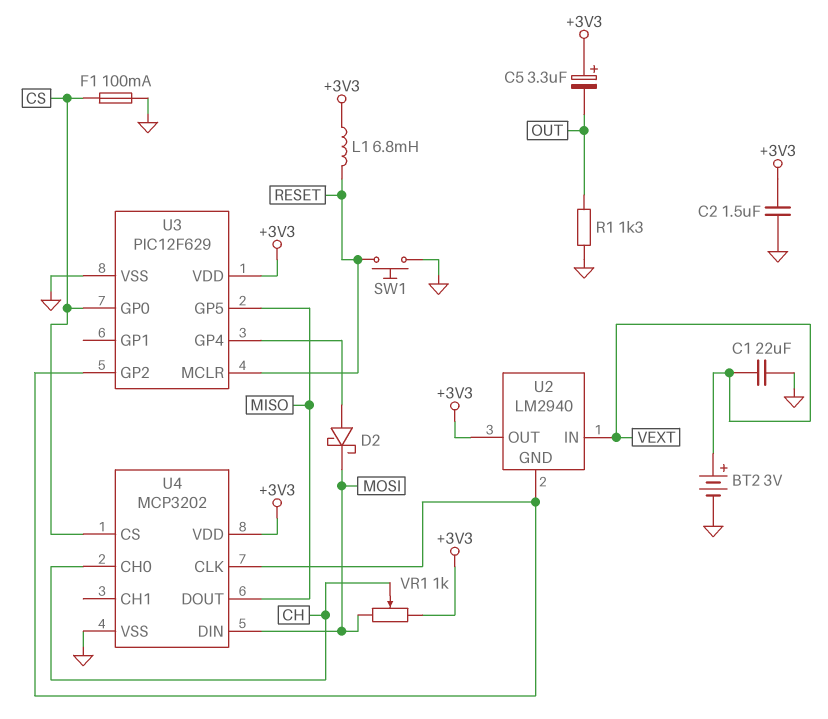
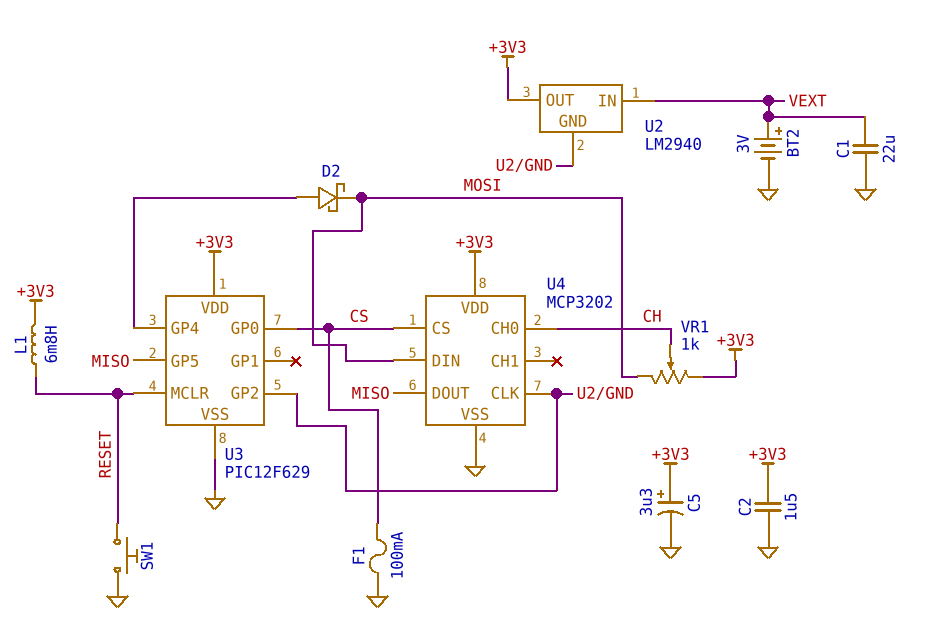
C5: 3.3uF (plus +3V3, minus OUT) -> 3.3uF (plus +3V3, minus GND)
R1: 1.3k (GND, OUT) -> none

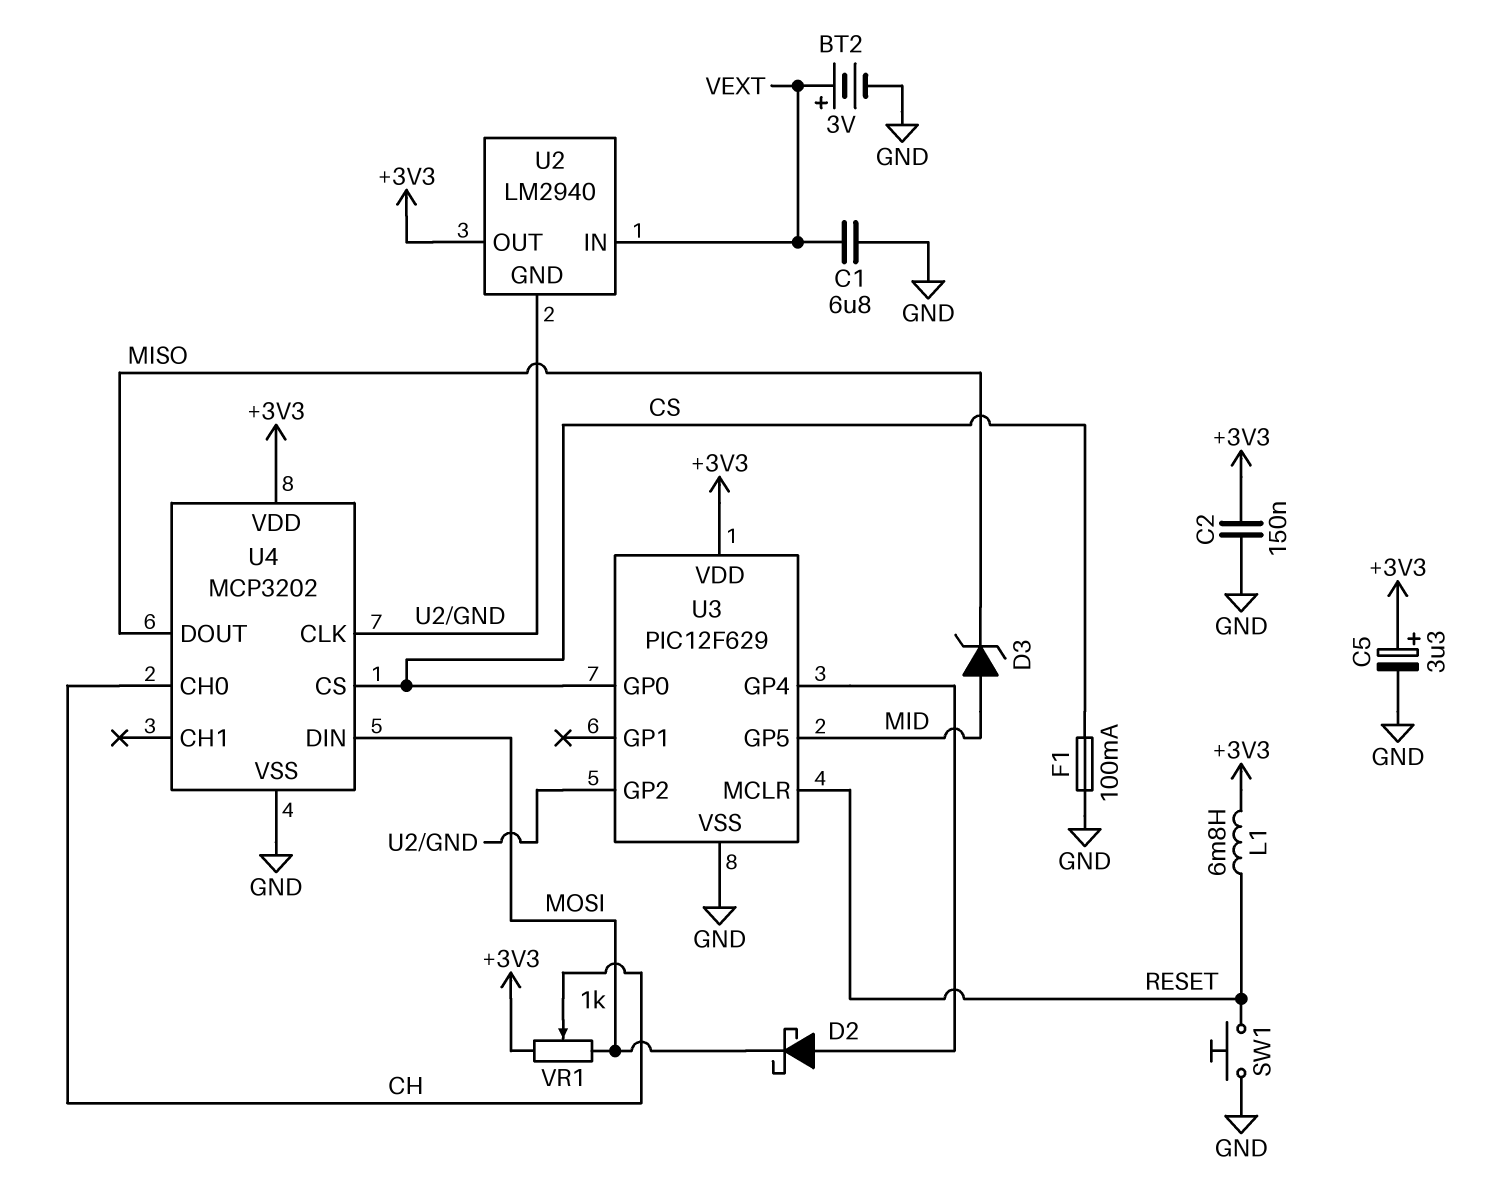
C1: 22uF (GND, VEXT) -> 6.8uF (GND, VEXT)
C2: 1.5uF (+3V3, GND) -> 150nF (+3V3, GND)
D3: none -> zener (A MID, K MISO)
U3 pin GP5: MISO -> MID

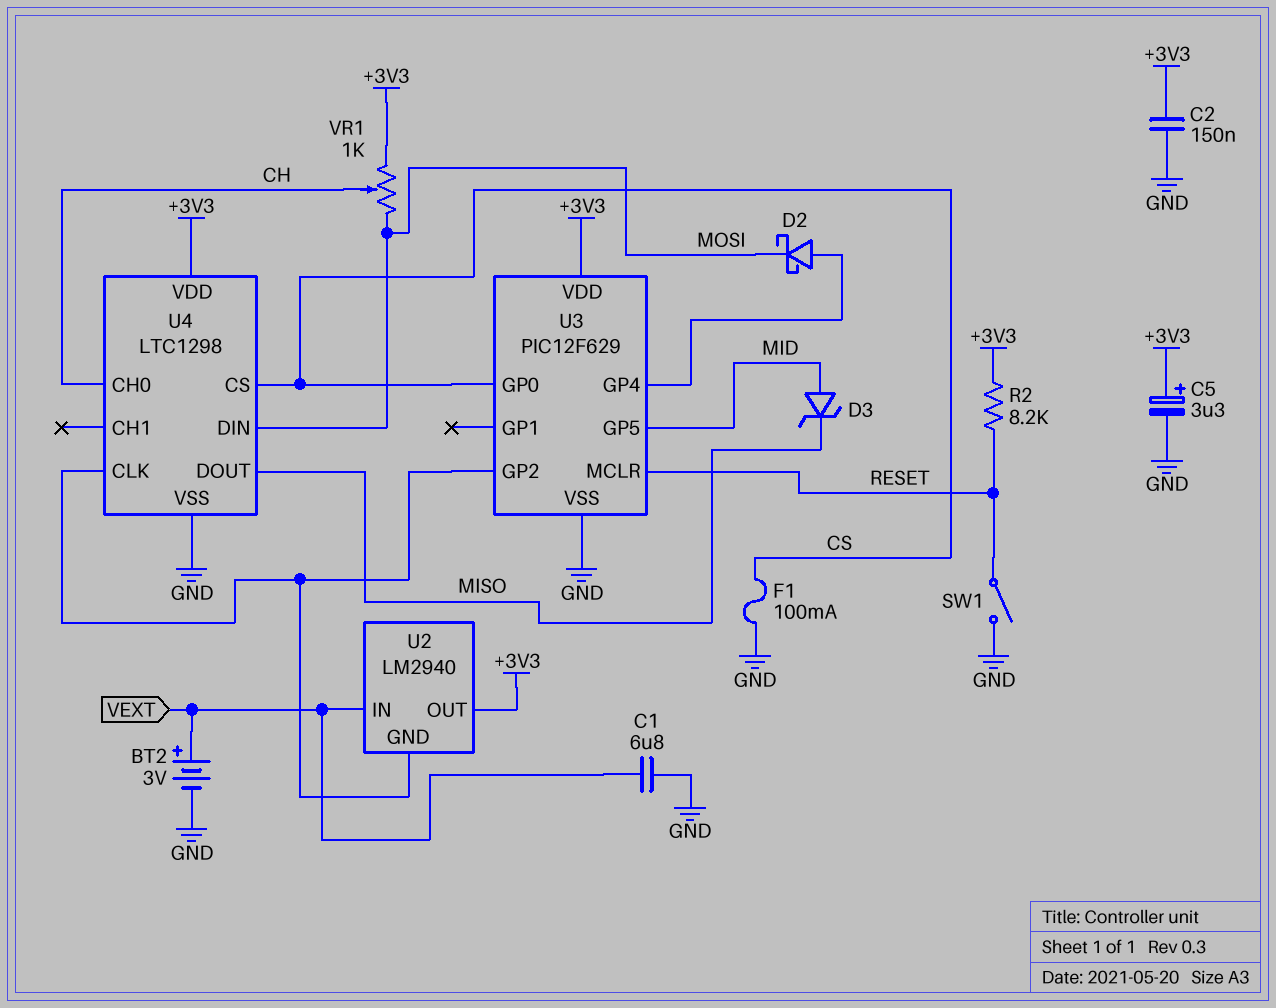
L1: 6.8mH (+3V3, RESET) -> none
R2: none -> 8.2k (+3V3, RESET)
SW1: button (GND, RESET) -> switch (GND, RESET)
U4: MCP3202 -> LTC1298

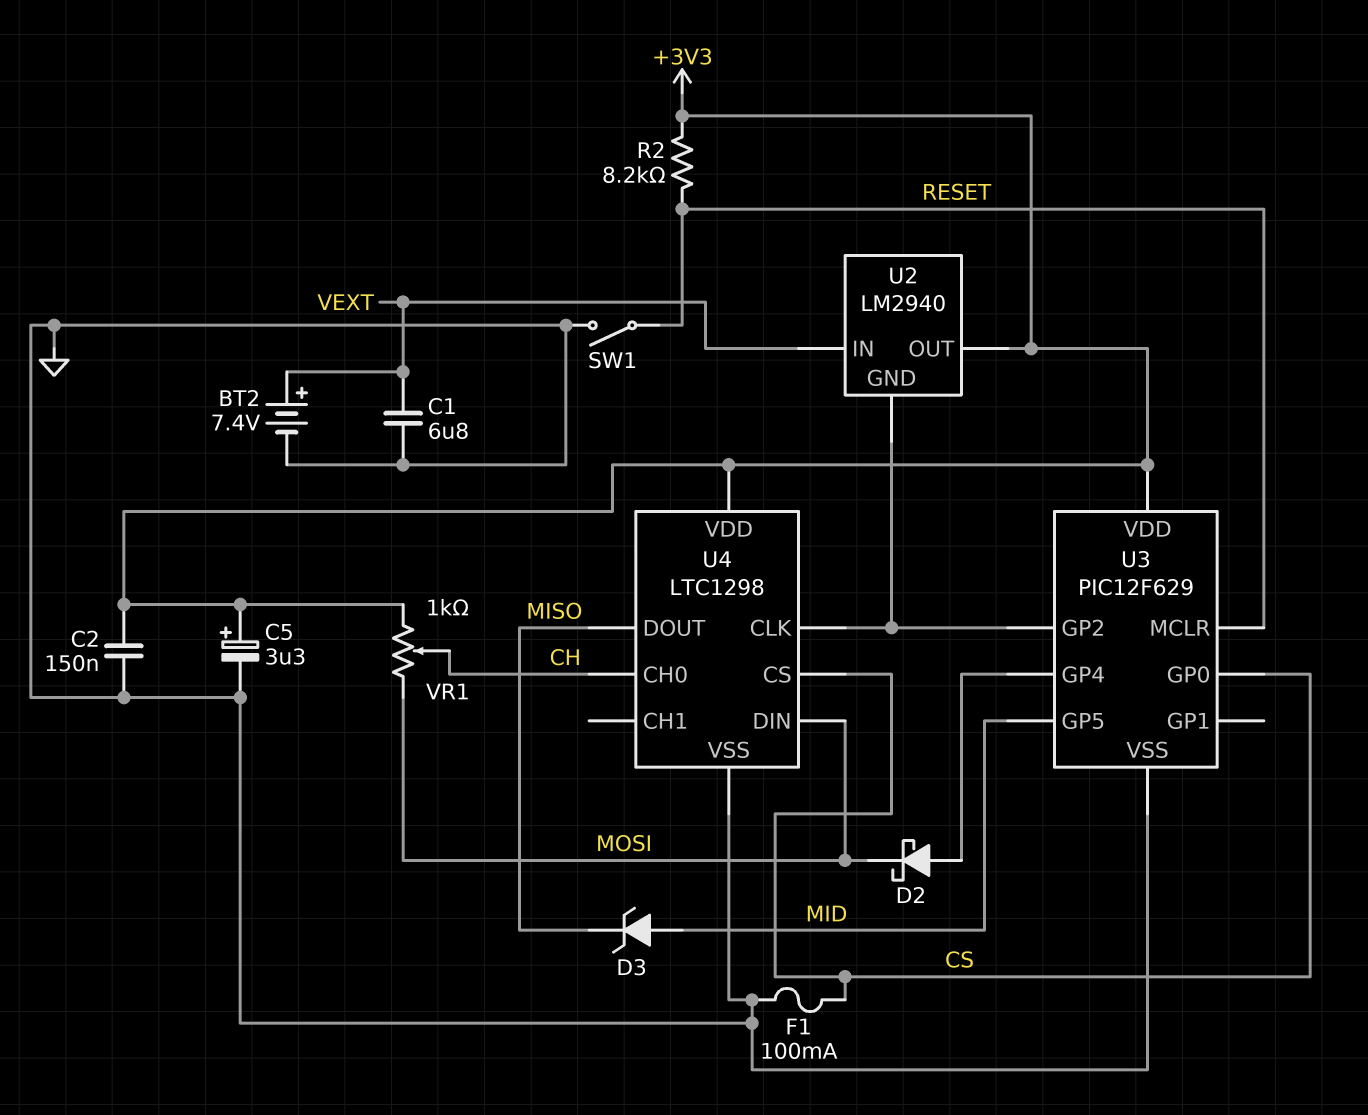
BT2: 3V (plus VEXT, minus GND) -> 7.4V (plus VEXT, minus GND)

